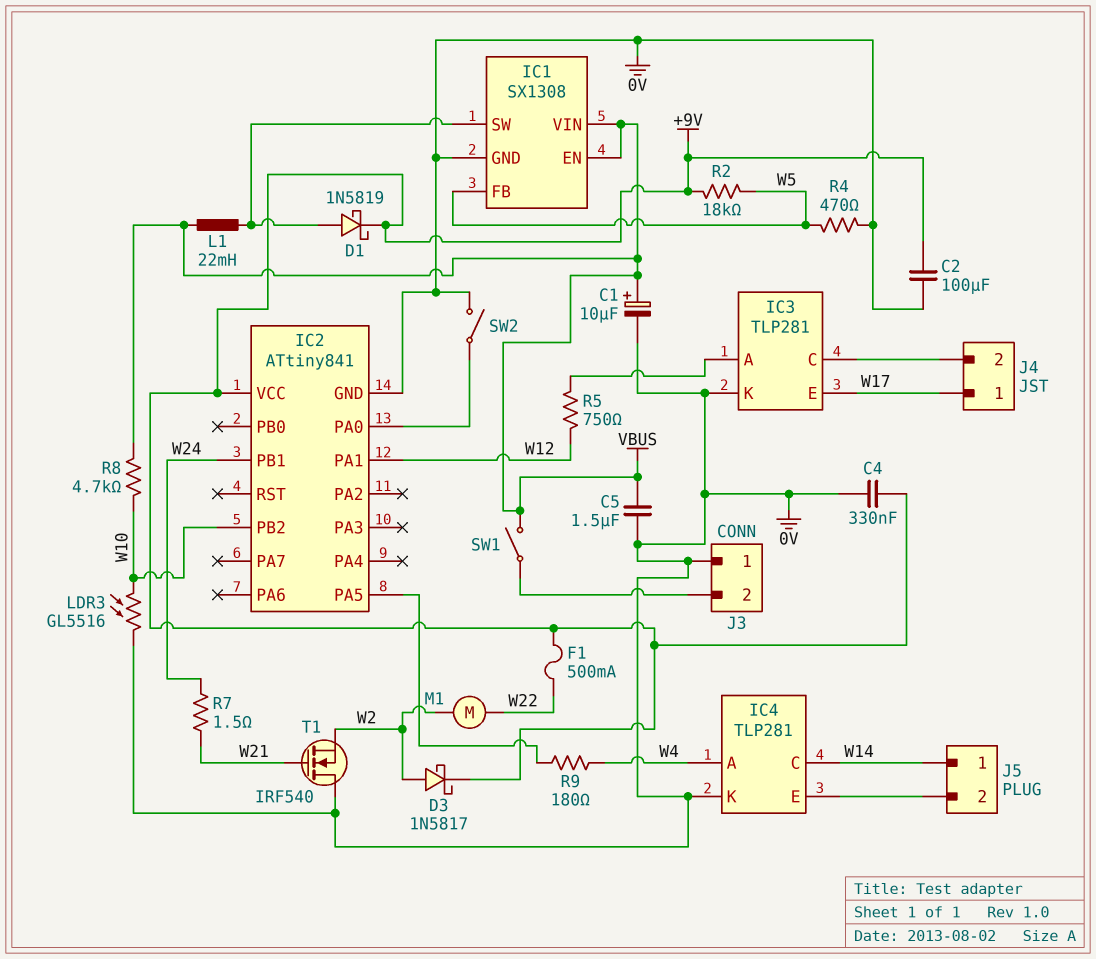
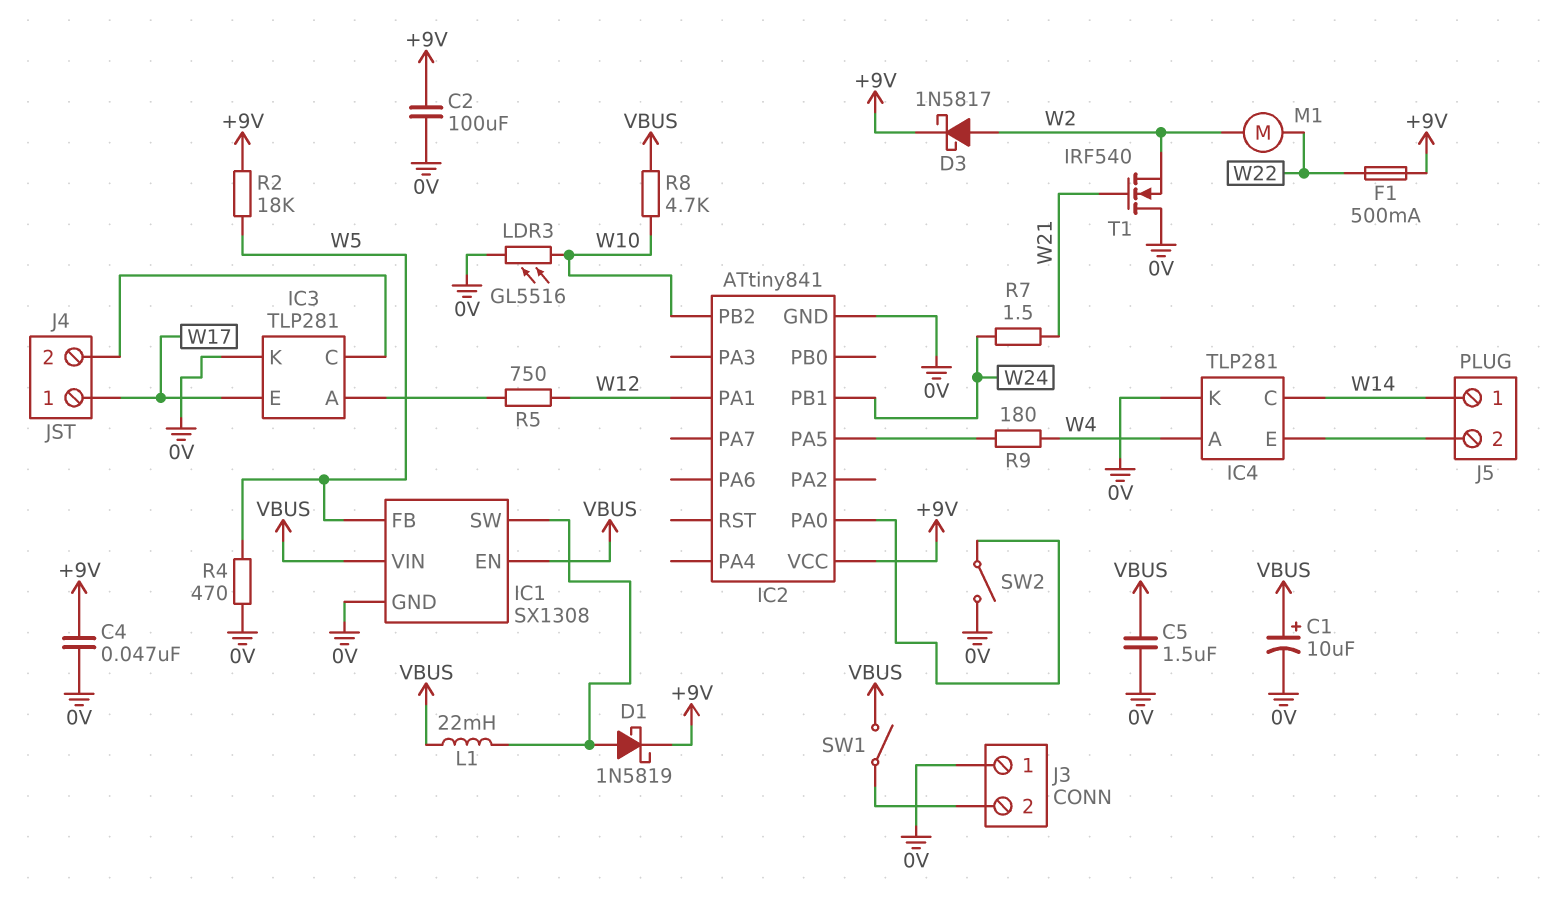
C4: 330nF (+9V, 0V) -> 47nF (+9V, 0V)

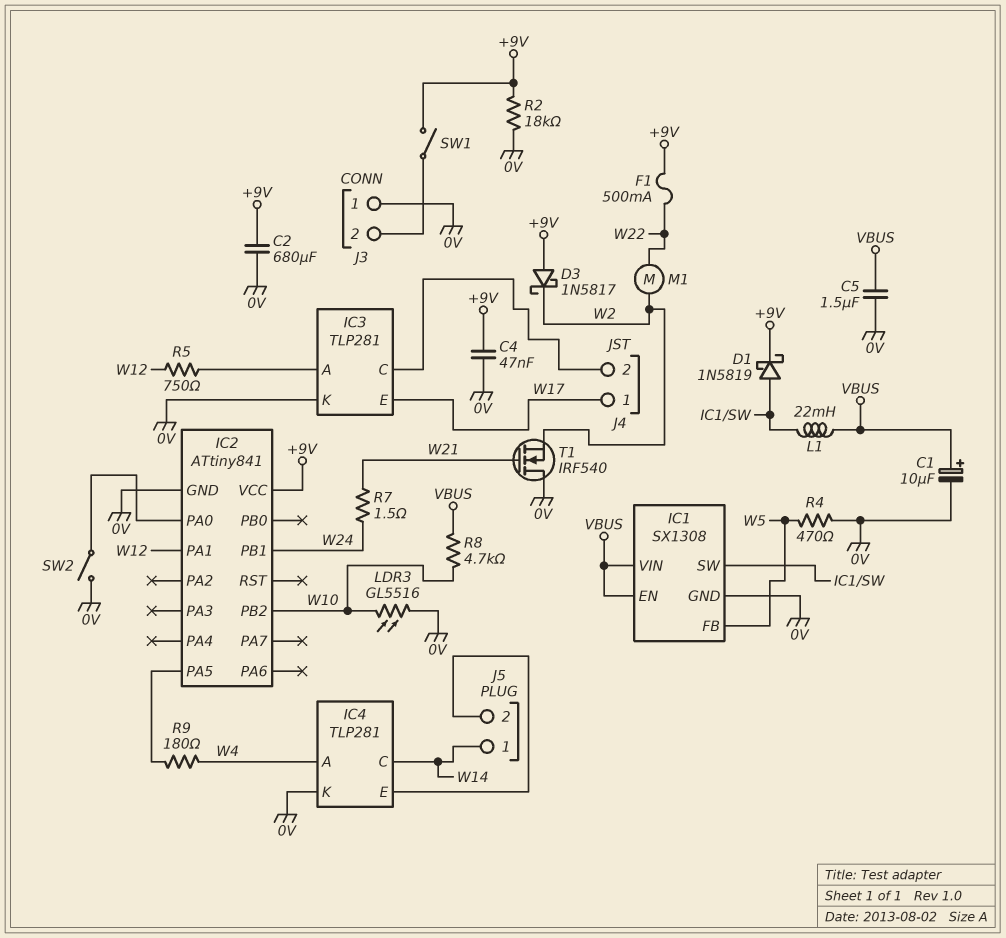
C2: 100uF (+9V, 0V) -> 680uF (+9V, 0V)
D3: schottky 1N5817 (A W2, K +9V) -> schottky 1N5817 (A +9V, K W2)
R2: 18k (+9V, W5) -> 18k (+9V, 0V)
SW1: switch (J3/2, VBUS) -> switch (+9V, J3/2)

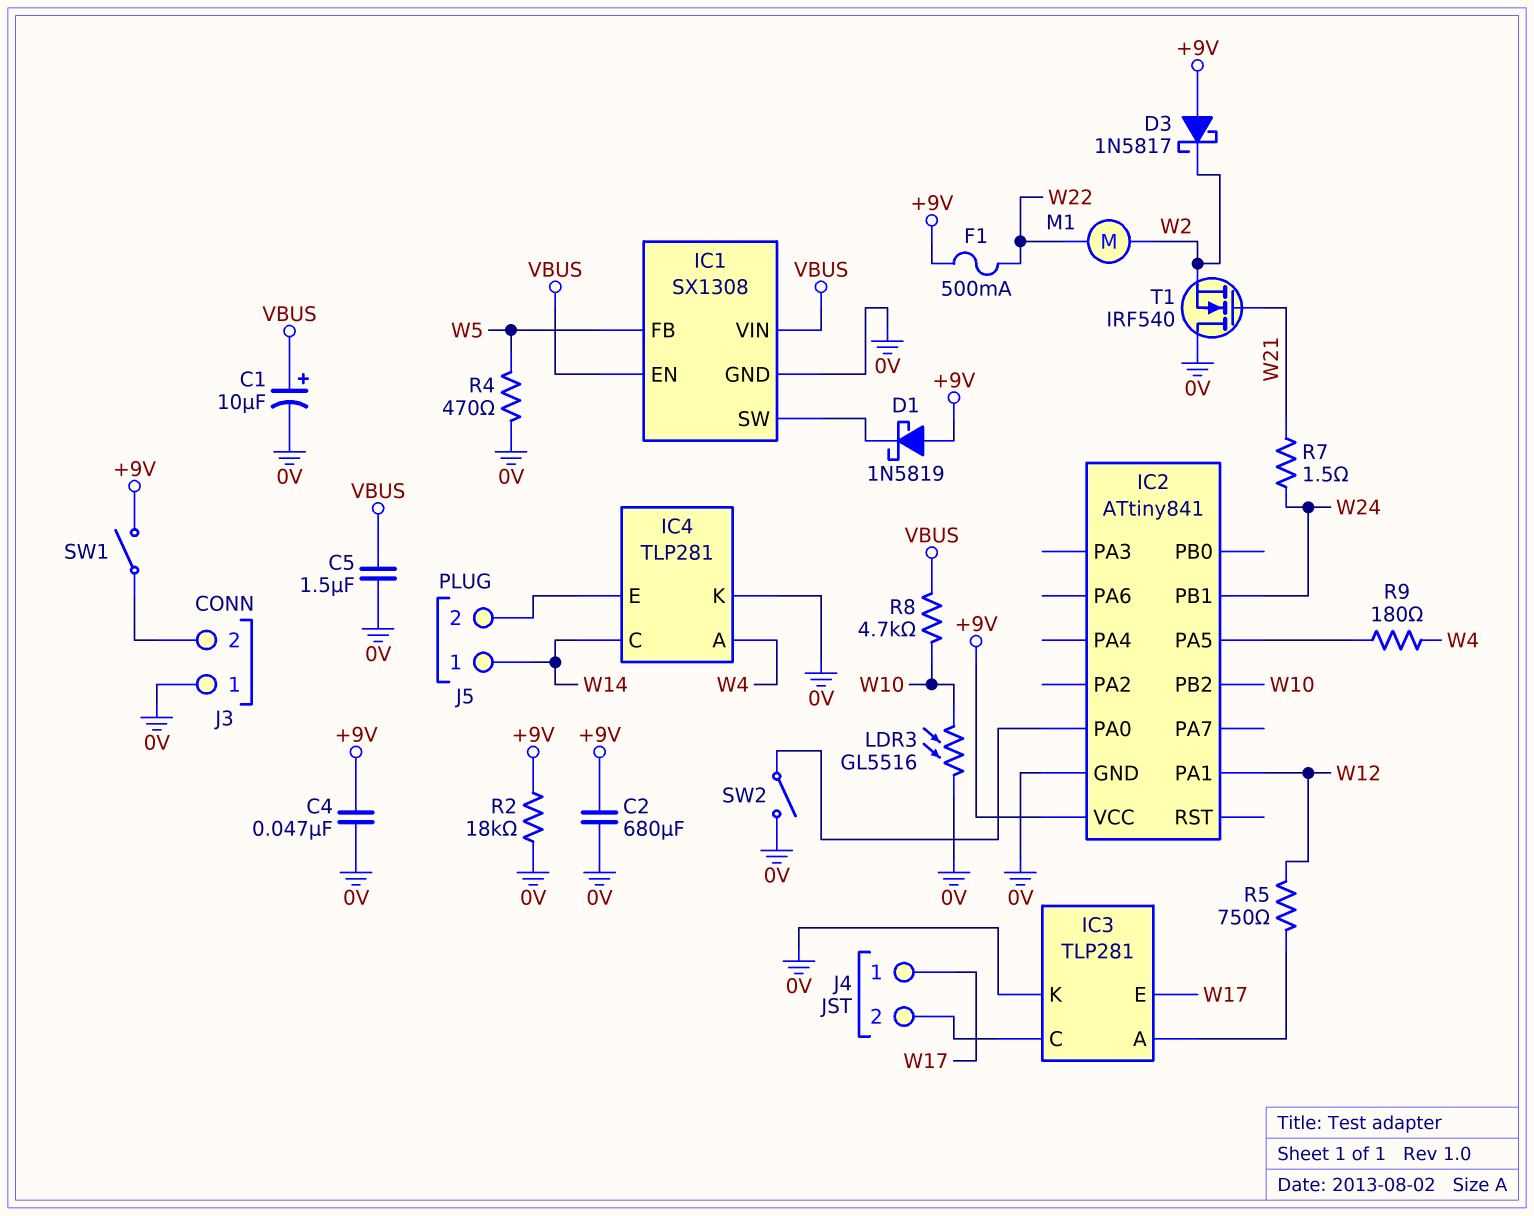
D1: schottky 1N5819 (A IC1/SW, K +9V) -> schottky 1N5819 (A +9V, K IC1/SW)
L1: 22mH (IC1/SW, VBUS) -> none

